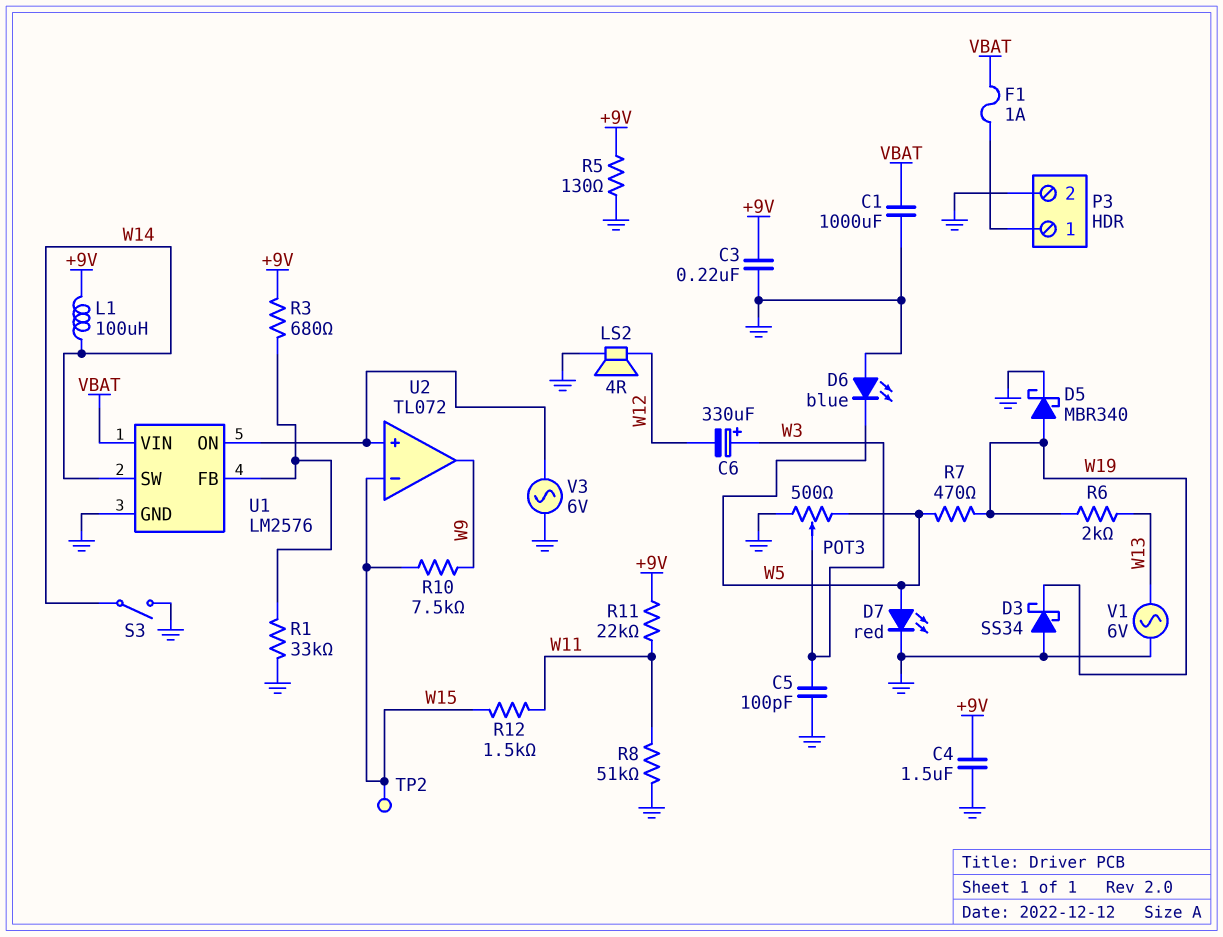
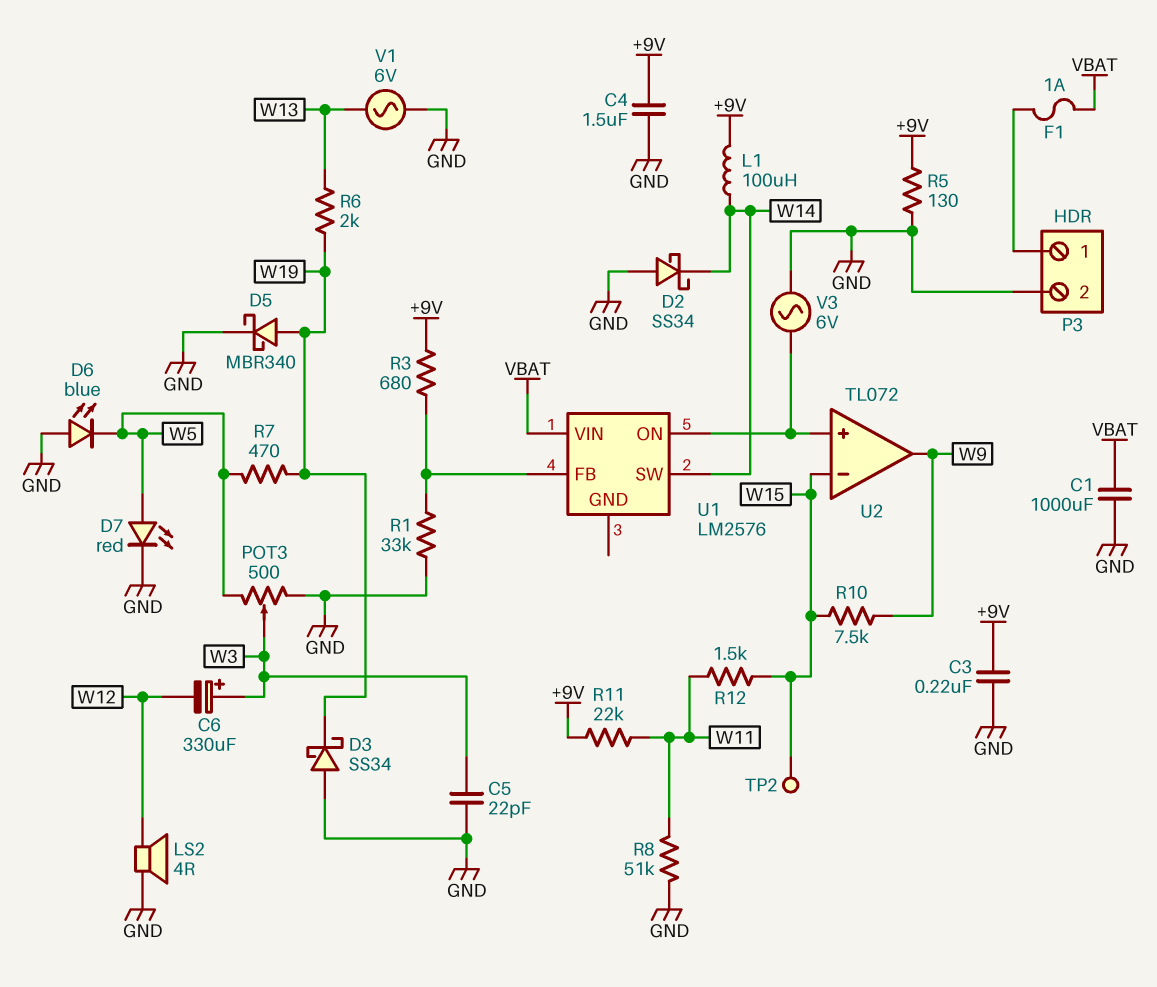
C5: 100pF (GND, W3) -> 22pF (GND, W3)
D2: none -> schottky SS34 (A GND, K W14)
S3: switch (GND, W14) -> none
U1 pin GND: GND -> none

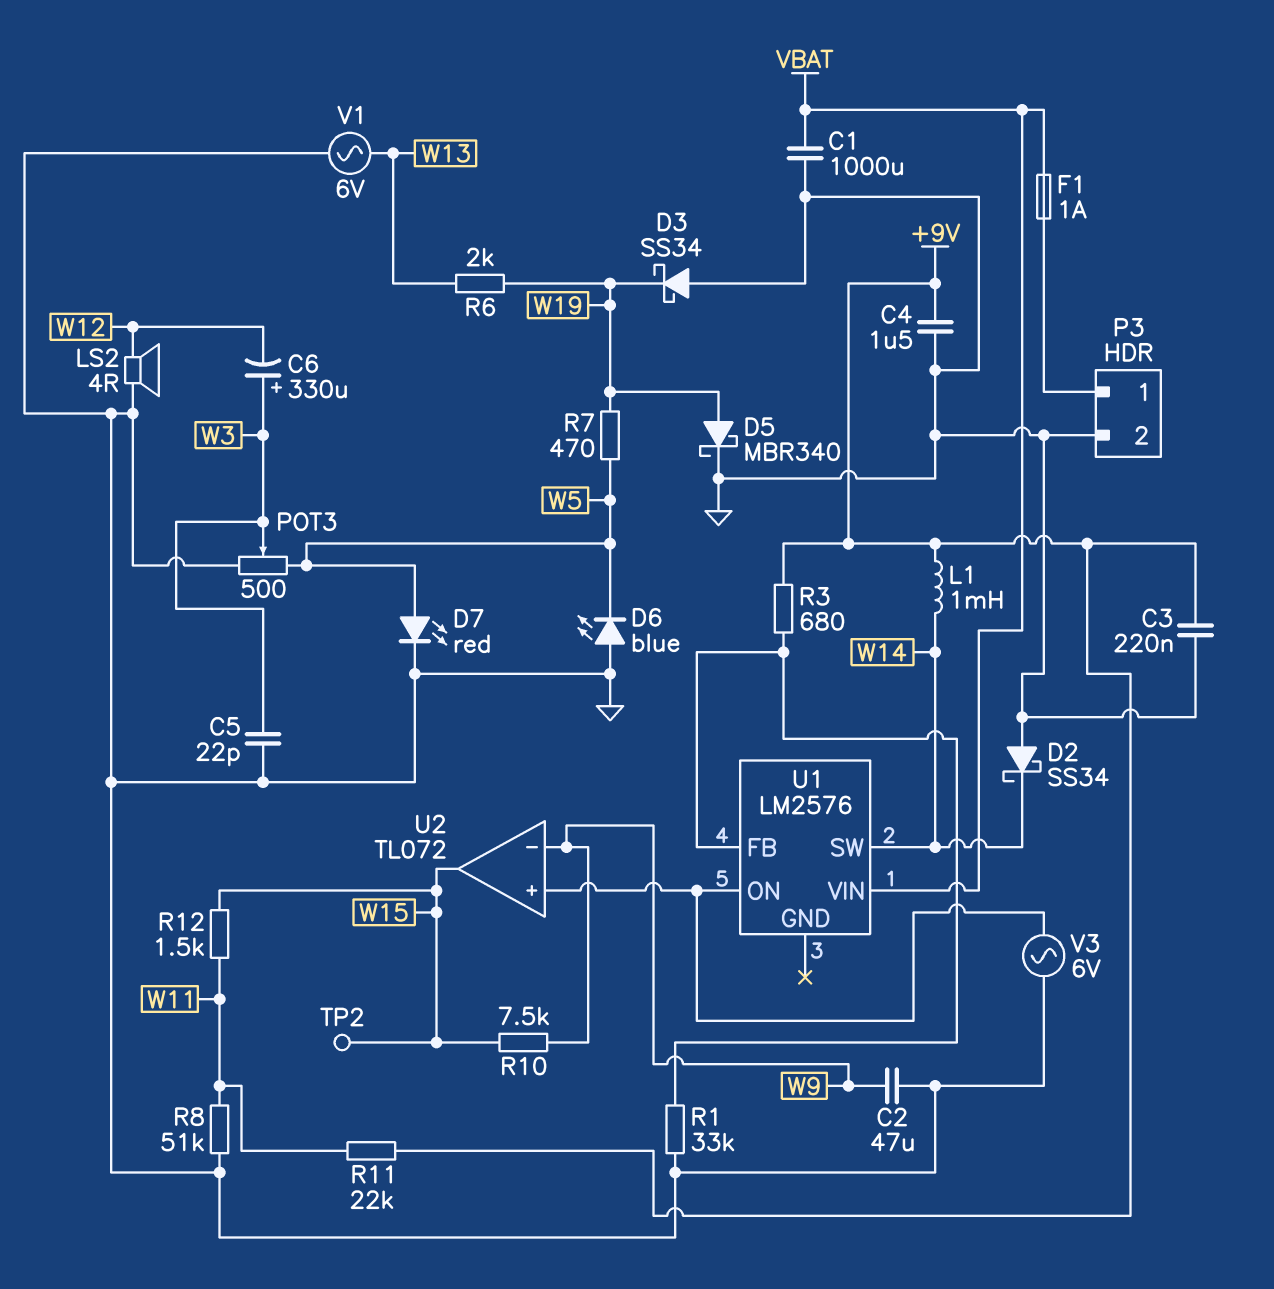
C2: none -> 47uF (GND, W9)
L1: 100uH (+9V, W14) -> 1mH (+9V, W14)
R5: 130 (+9V, GND) -> none
U2 pin in-: W15 -> W9
U2 pin out: W9 -> W15

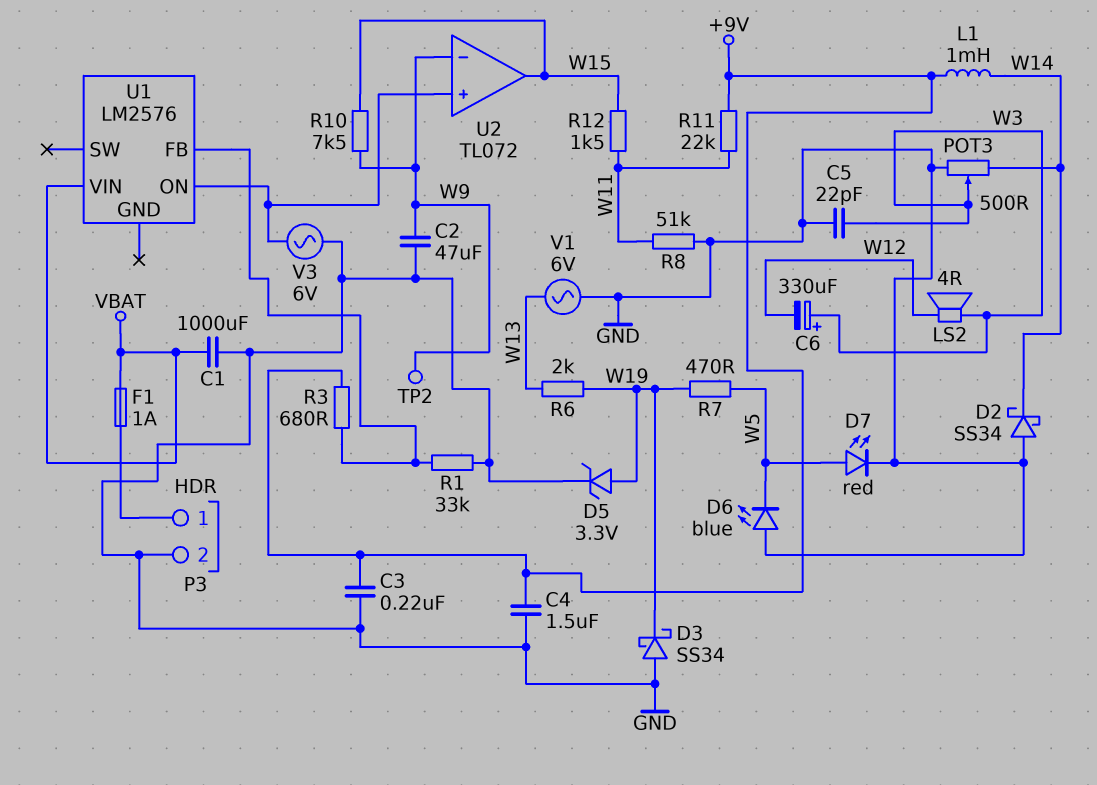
D5: schottky MBR340 (A W19, K GND) -> zener 3.3V (A W19, K GND)
LS2: speaker 4R (GND, W12) -> speaker 4R (W3, W12)
POT3: 500 (GND, W5, wiper W3) -> 500 (GND, W14, wiper W3)
TP2: test point (W15) -> test point (W9)
U1 pin SW: W14 -> none

